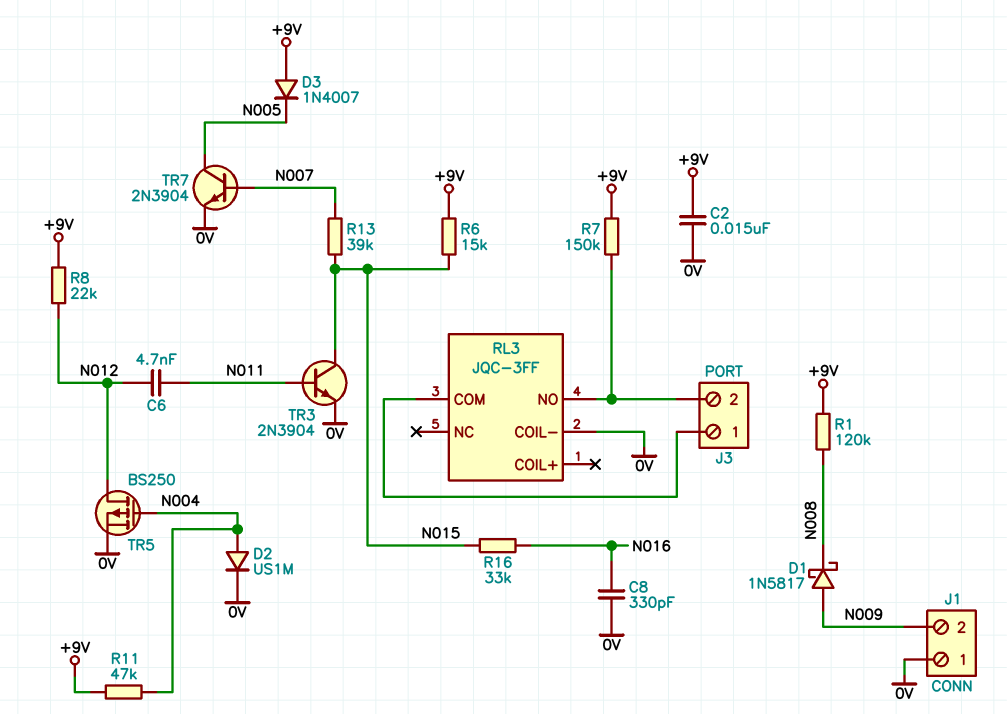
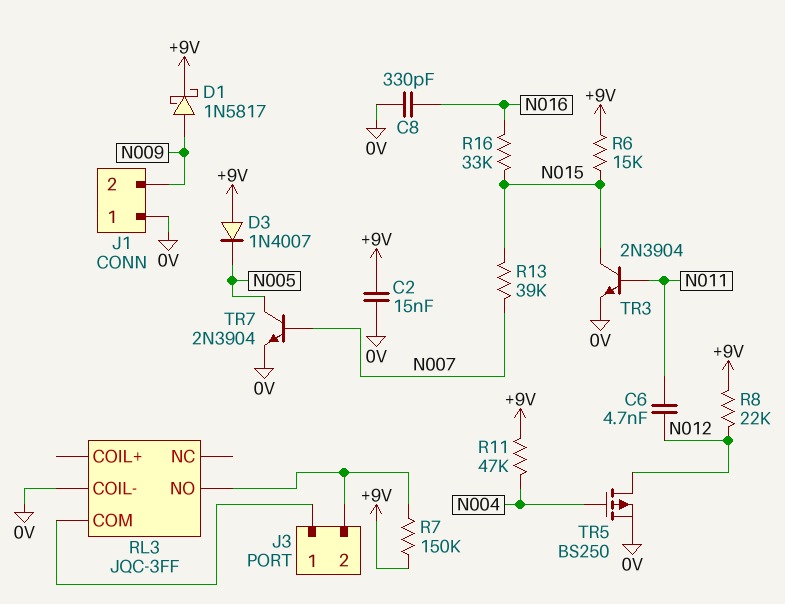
D1: schottky 1N5817 (A N009, K N008) -> schottky 1N5817 (A N009, K +9V)
D2: diode US1M (A N004, K 0V) -> none
R1: 120k (+9V, N008) -> none

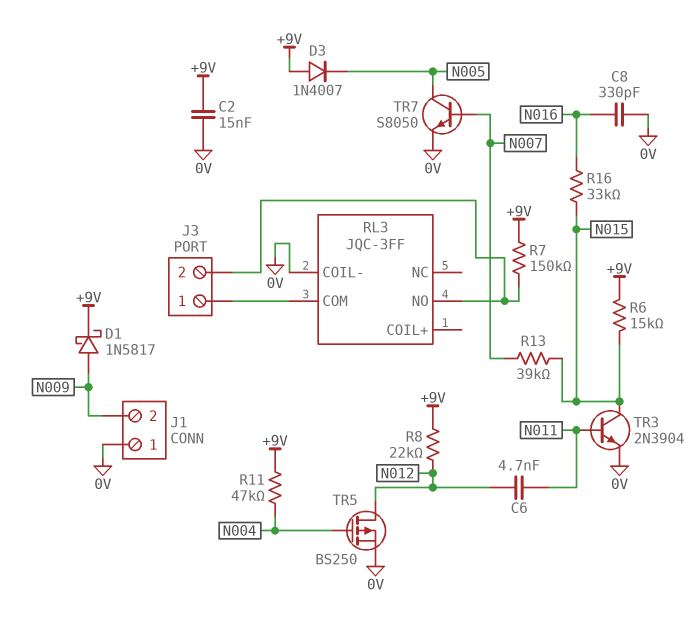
TR7: NPN 2N3904 (B N007, C N005, E 0V) -> NPN S8050 (B N007, C N005, E 0V)

